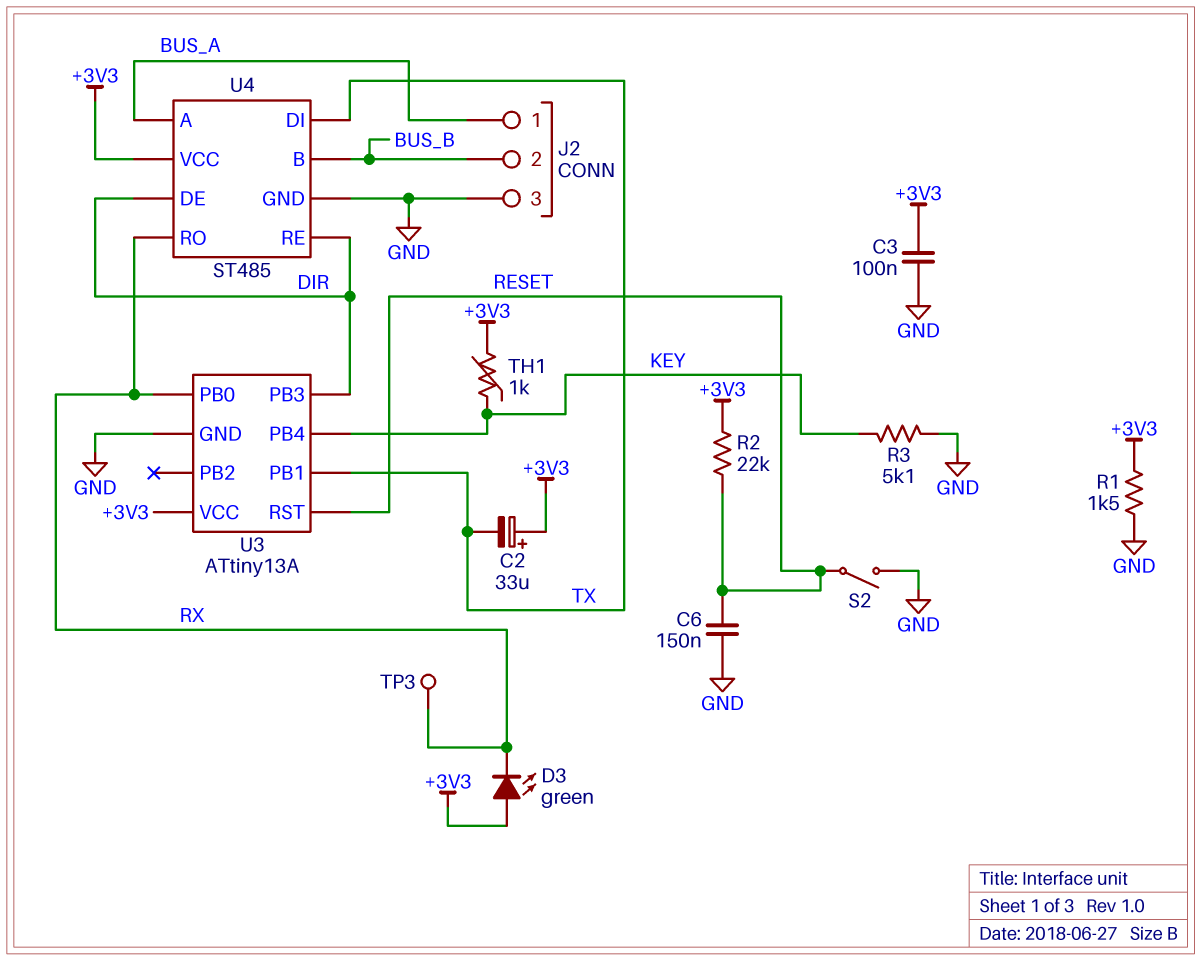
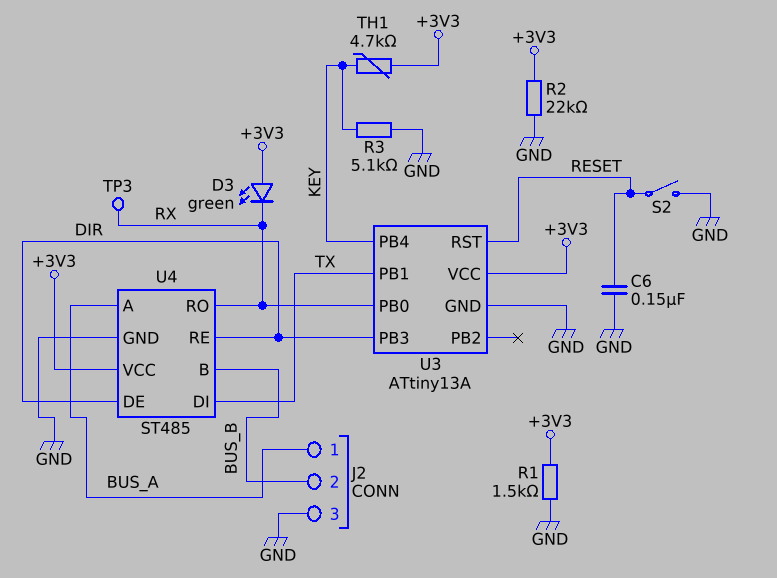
C2: 33uF (plus +3V3, minus TX) -> none
C3: 100nF (+3V3, GND) -> none
R2: 22k (+3V3, RESET) -> 22k (+3V3, GND)
TH1: 1k (+3V3, KEY) -> 4.7k (+3V3, KEY)

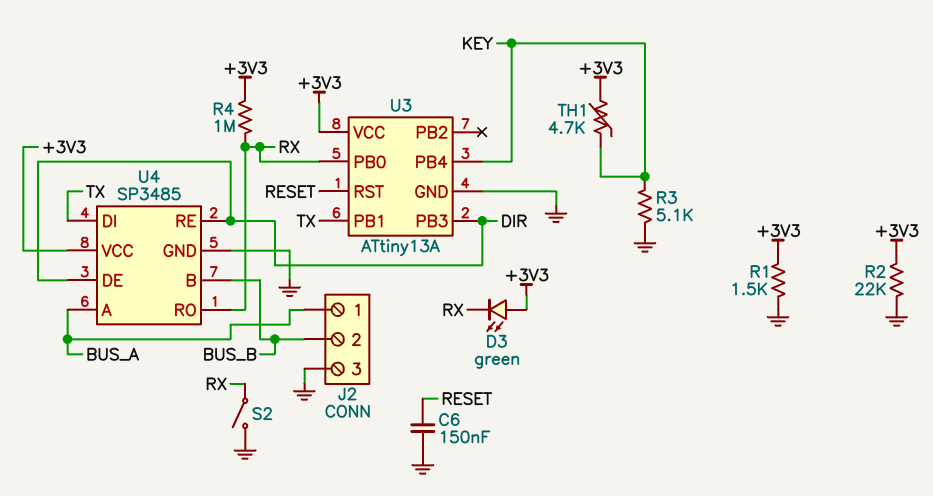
R4: none -> 1M (+3V3, RX)
S2: switch (GND, RESET) -> switch (GND, RX)
TP3: test point (RX) -> none
U4: ST485 -> SP3485

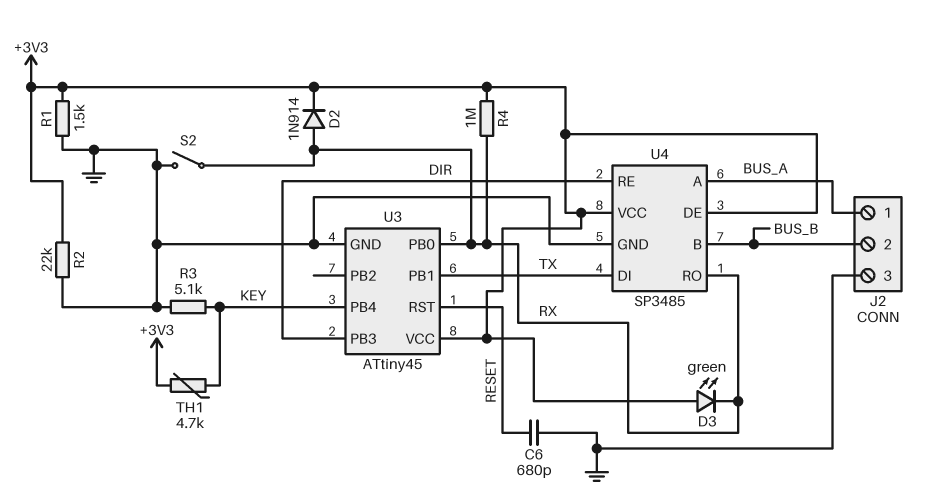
C6: 150nF (GND, RESET) -> 680pF (GND, RESET)
D2: none -> diode 1N914 (A RX, K +3V3)
U3: ATtiny13A -> ATtiny45
U4 pin DE: DIR -> +3V3

